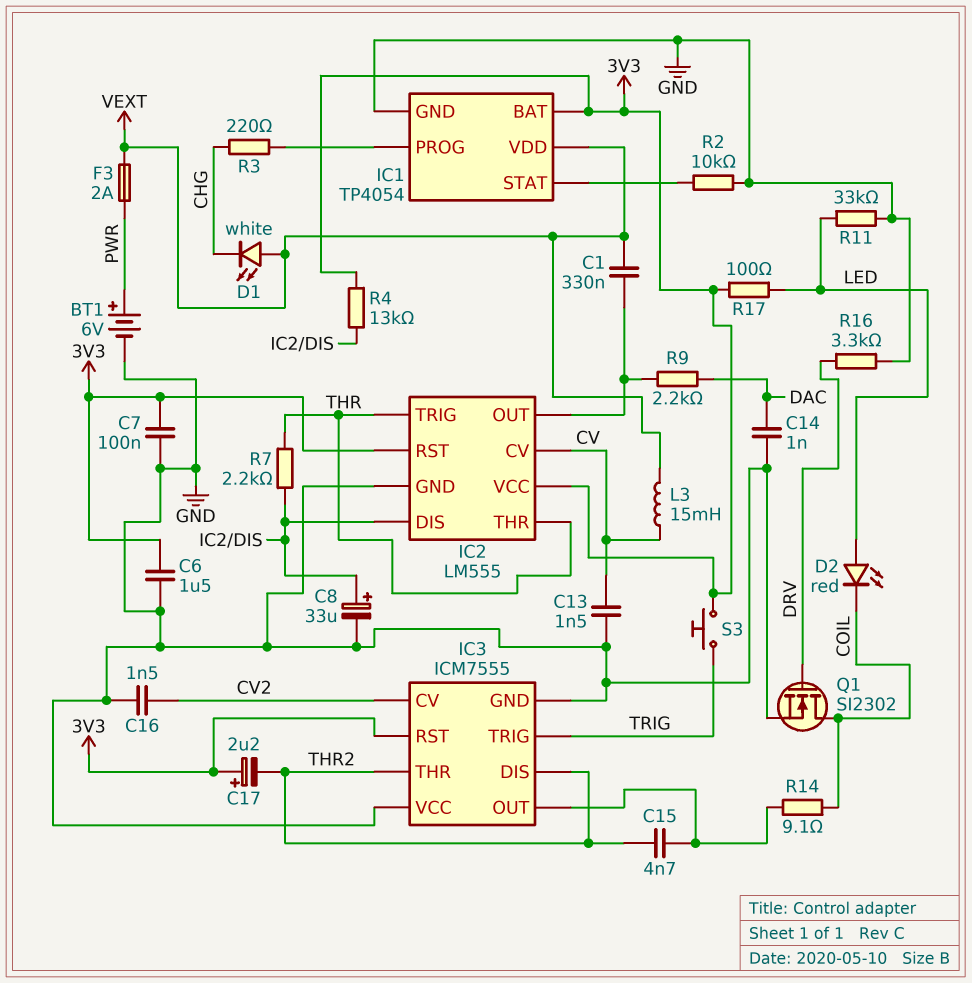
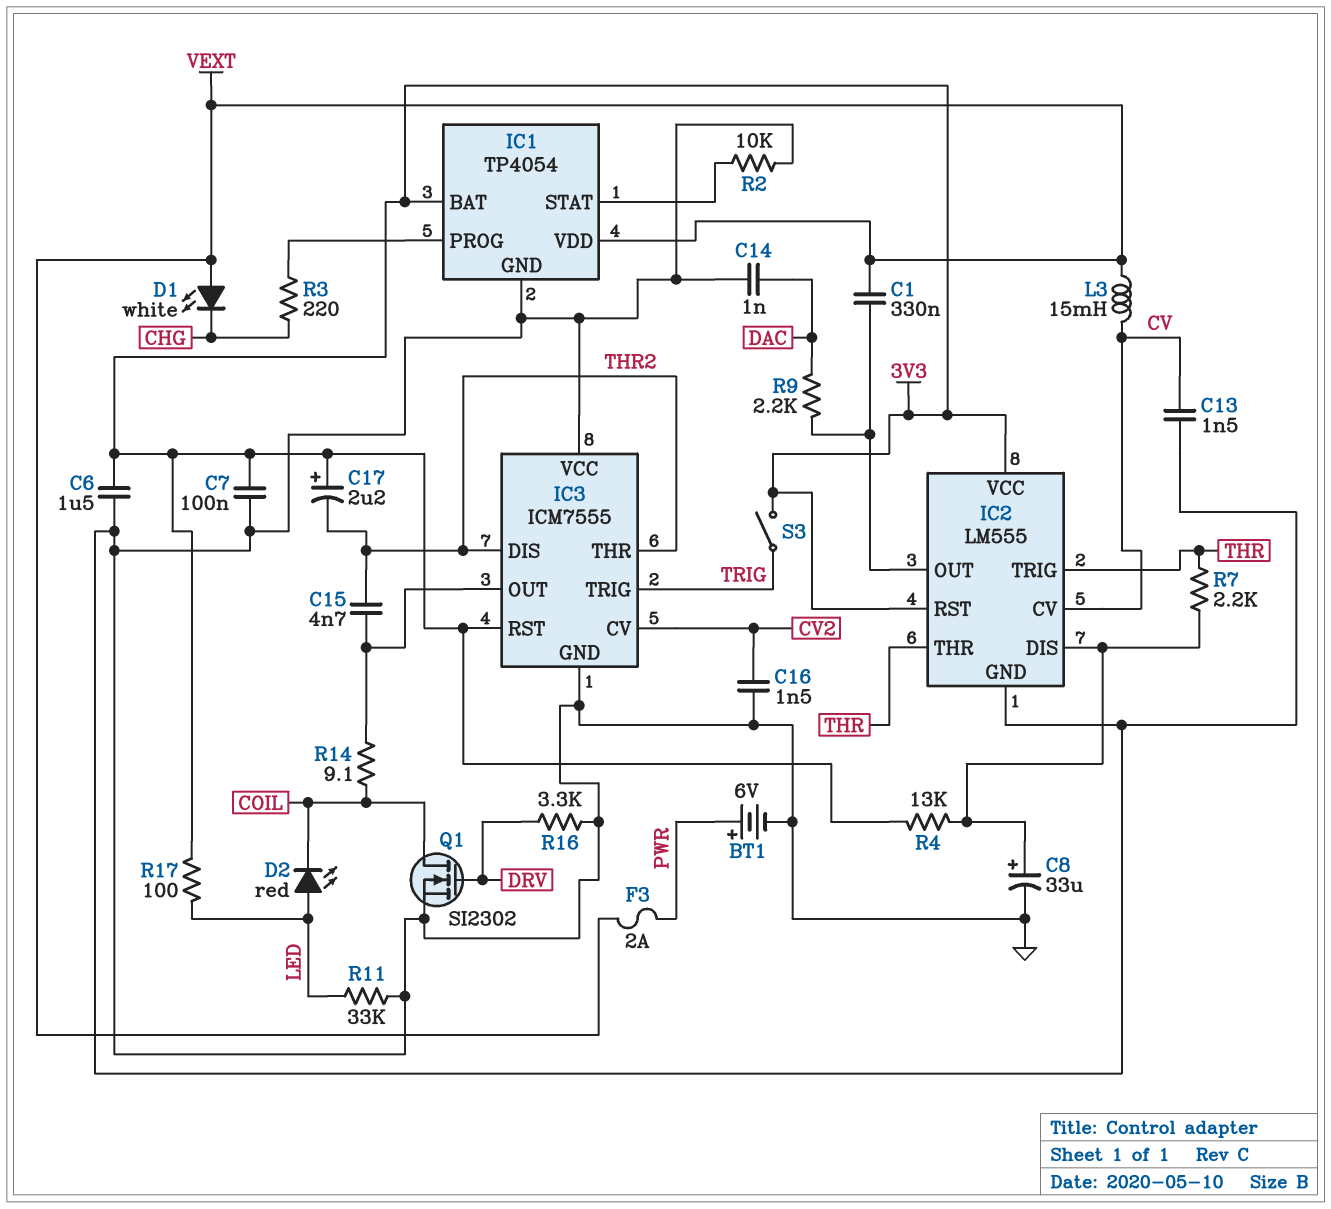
S3: button (3V3, TRIG) -> switch (3V3, TRIG)

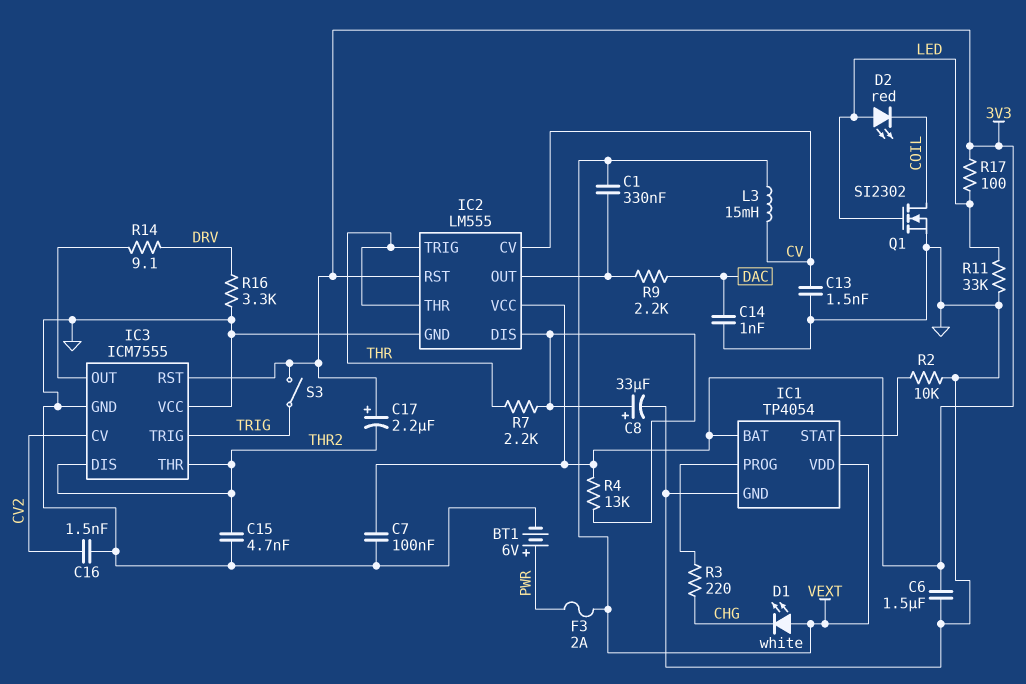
C15: 4.7nF (IC3/OUT, THR2) -> 4.7nF (GND, THR2)
Q1: NMOS SI2302 (G DRV, D COIL, S GND) -> NMOS SI2302 (G LED, D COIL, S GND)
R14: 9.1 (COIL, IC3/OUT) -> 9.1 (DRV, IC3/OUT)

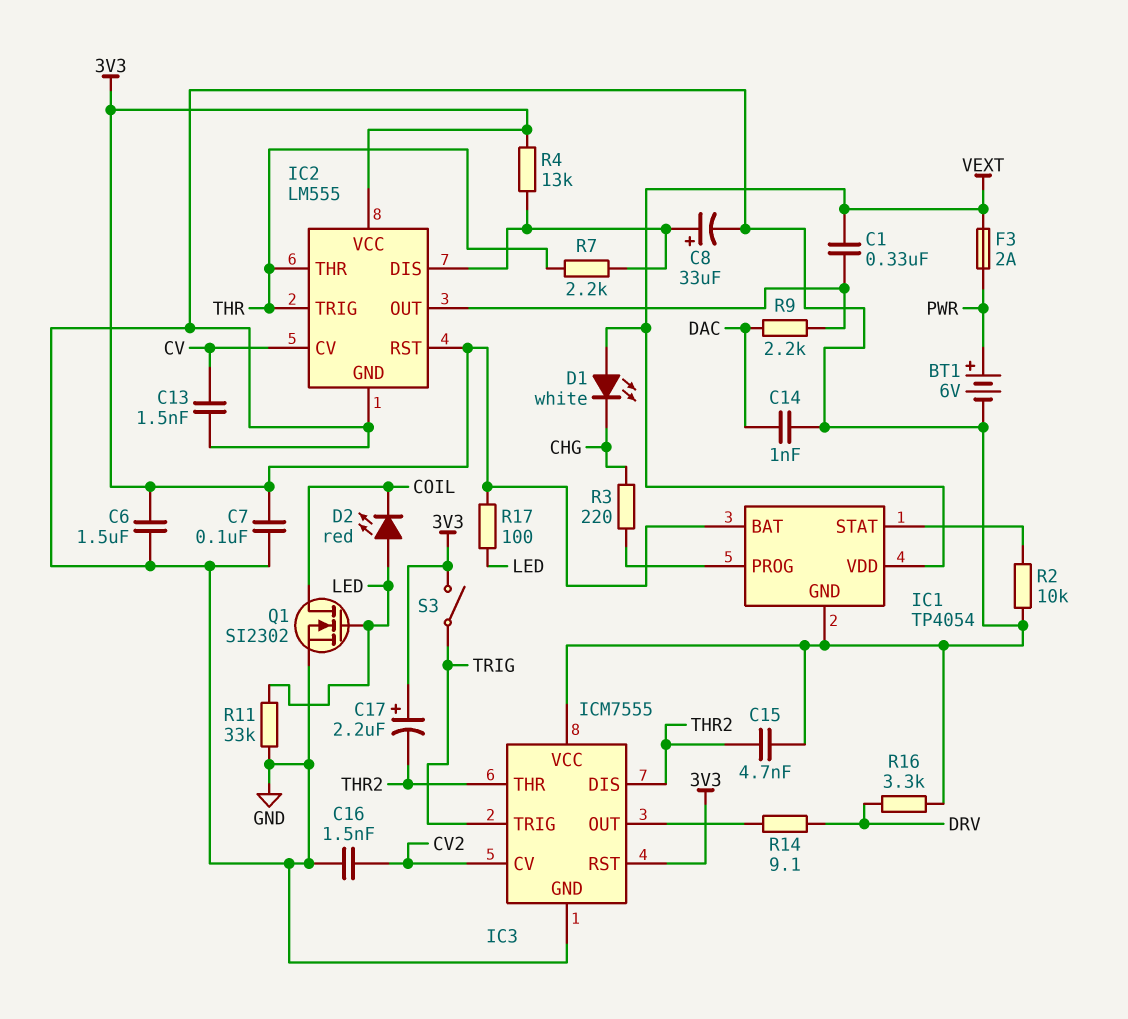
L3: 15mH (CV, VEXT) -> none

